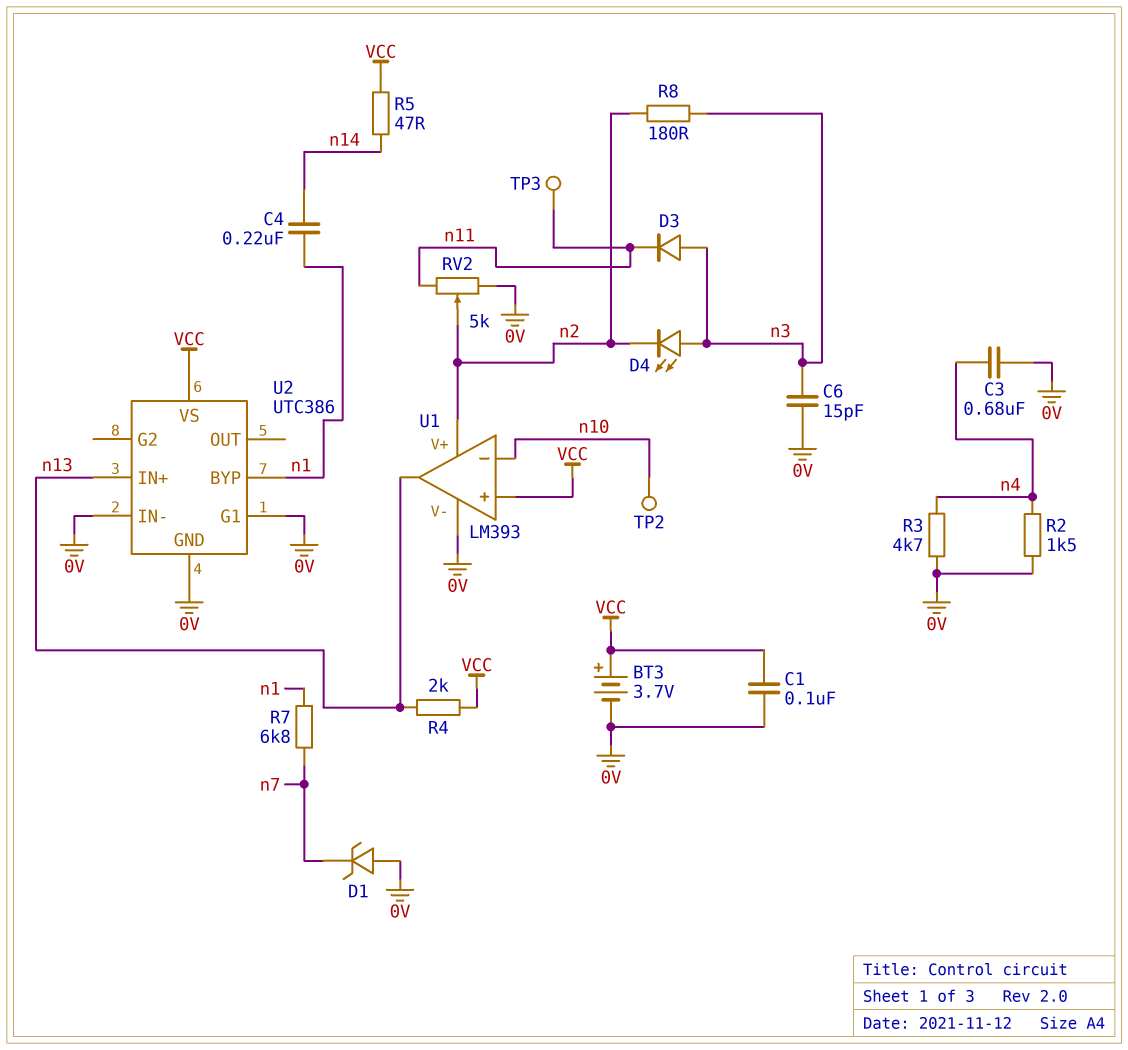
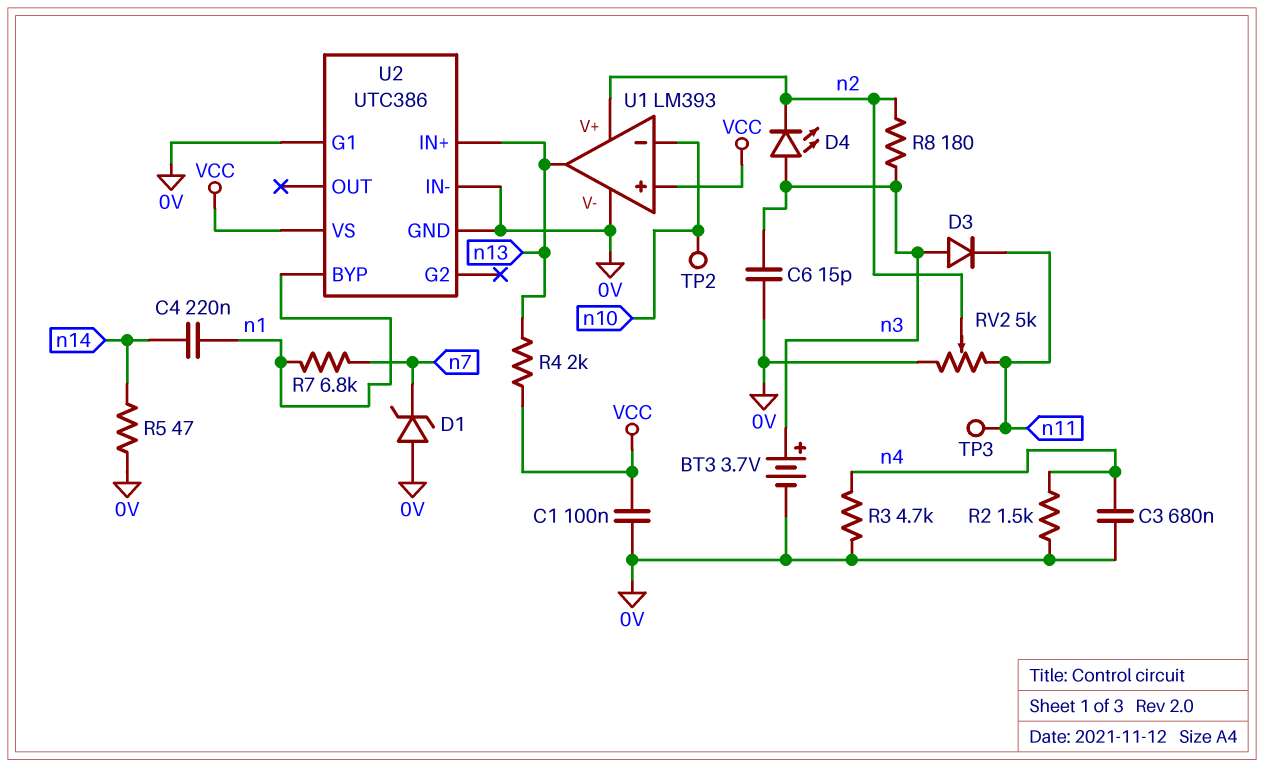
BT3: 3.7V (plus VCC, minus 0V) -> 3.7V (plus n3, minus 0V)
R5: 47 (VCC, n14) -> 47 (0V, n14)

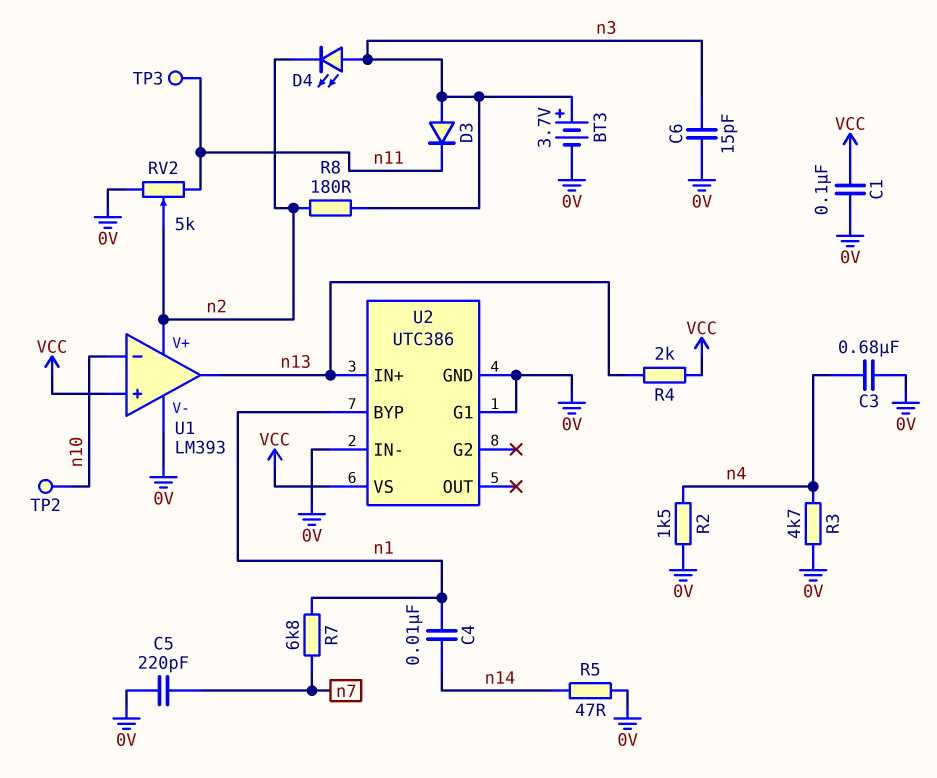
C4: 220nF (n1, n14) -> 10nF (n1, n14)
C5: none -> 220pF (0V, n7)
D1: zener (A 0V, K n7) -> none

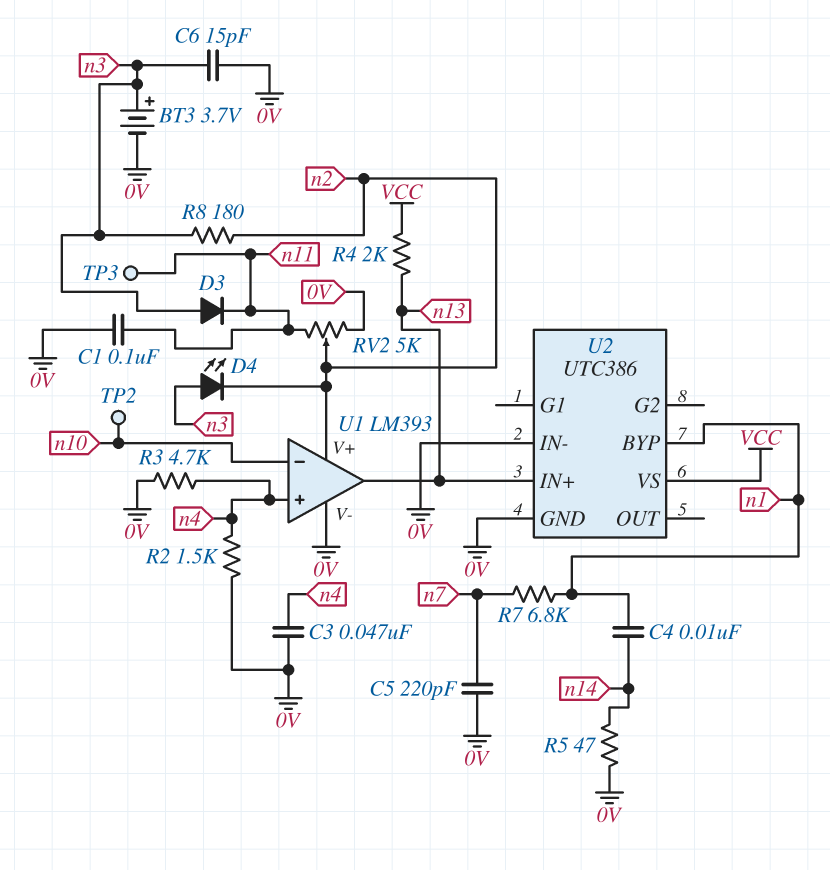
C1: 100nF (0V, VCC) -> 100nF (0V, n11)
C3: 680nF (0V, n4) -> 47nF (0V, n4)
U1 pin in+: VCC -> n4
U2 pin G1: 0V -> none

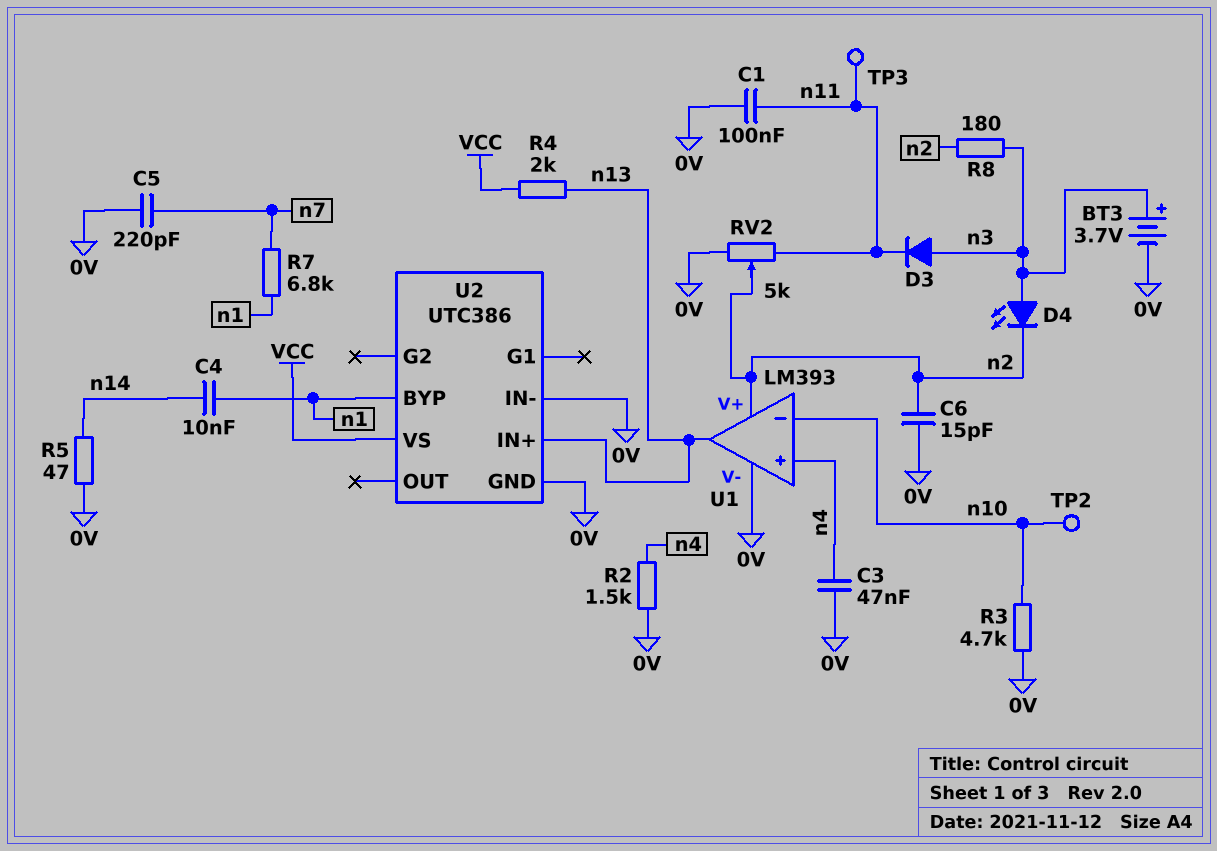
C6: 15pF (0V, n3) -> 15pF (0V, n2)
R3: 4.7k (0V, n4) -> 4.7k (0V, n10)

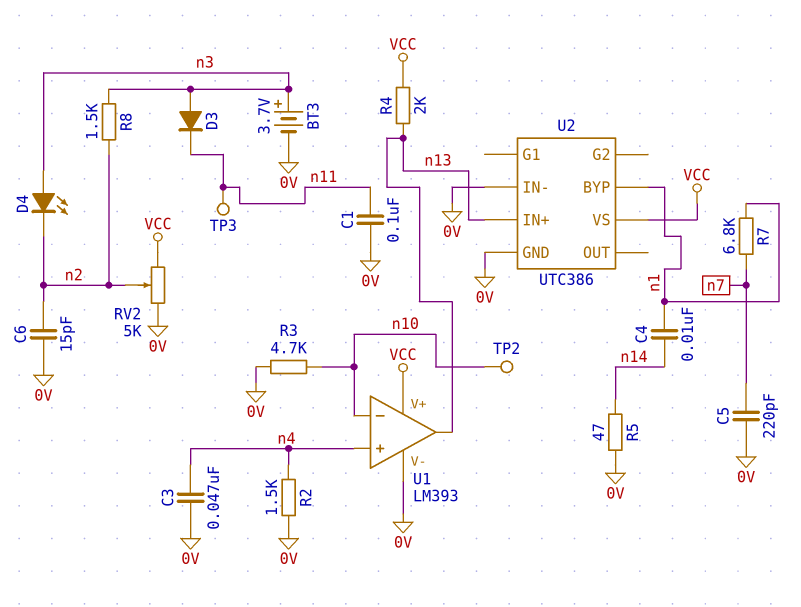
R8: 180 (n2, n3) -> 1.5k (n2, n3)
RV2: 5k (0V, n11, wiper n2) -> 5k (0V, VCC, wiper n2)
U1 pin V+: n2 -> VCC

